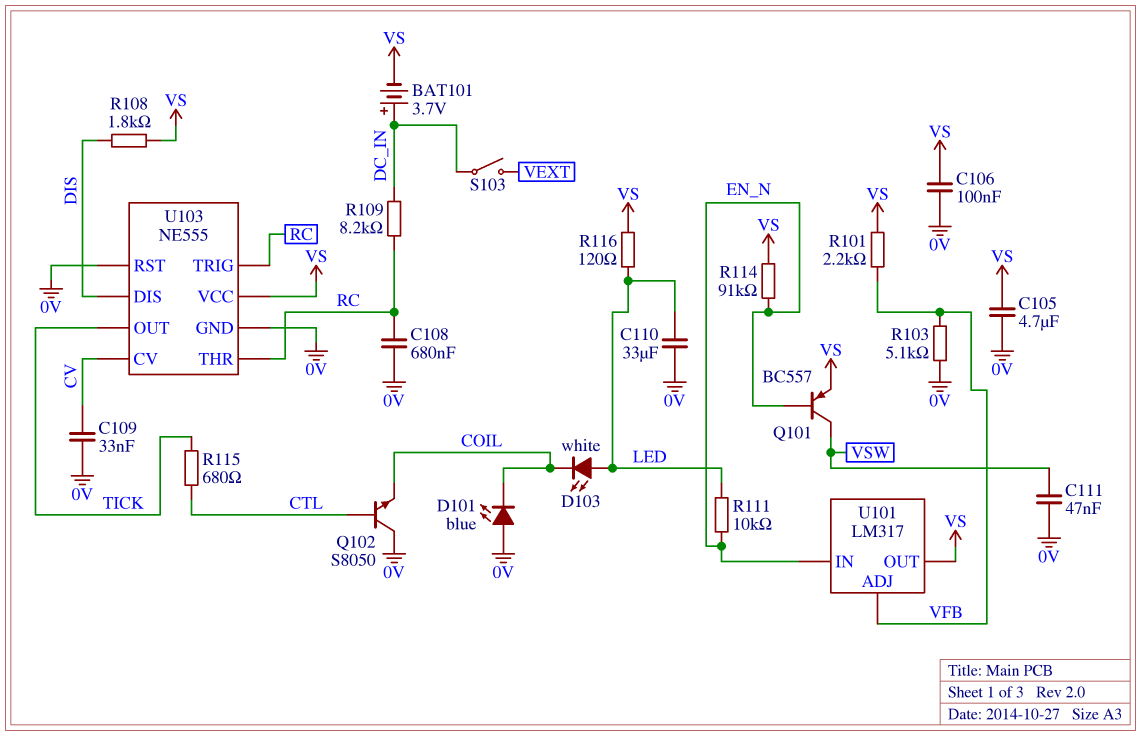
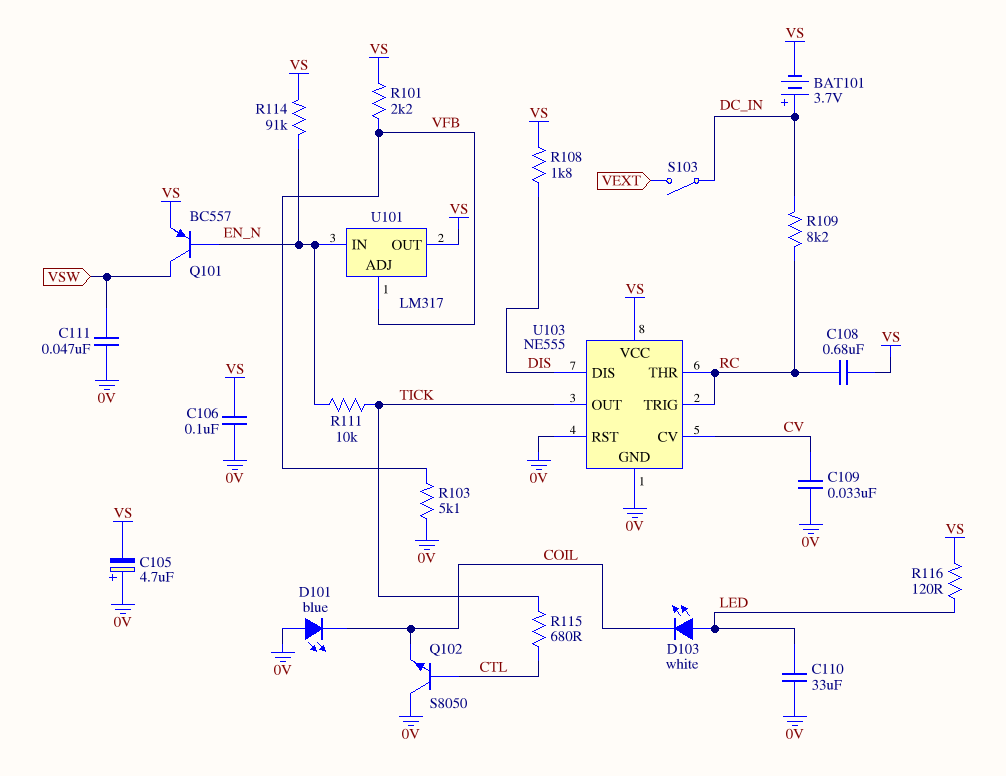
C105: 4.7uF (0V, VS) -> 4.7uF (plus 0V, minus VS)
C108: 680nF (0V, RC) -> 680nF (RC, VS)
R111: 10k (EN_N, LED) -> 10k (EN_N, TICK)

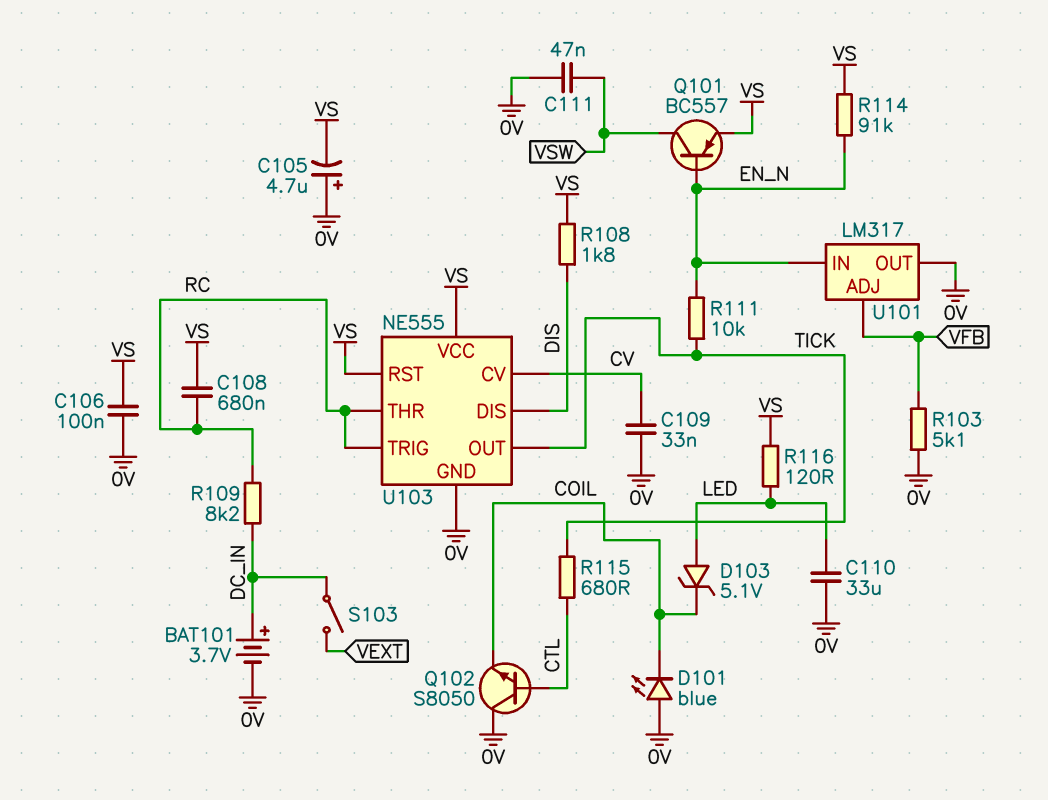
BAT101: 3.7V (plus DC_IN, minus VS) -> 3.7V (plus DC_IN, minus 0V)
D103: LED white (A LED, K COIL) -> zener 5.1V (A LED, K COIL)
R101: 2.2k (VFB, VS) -> none
U101 pin OUT: VS -> 0V
U103 pin RST: 0V -> VS

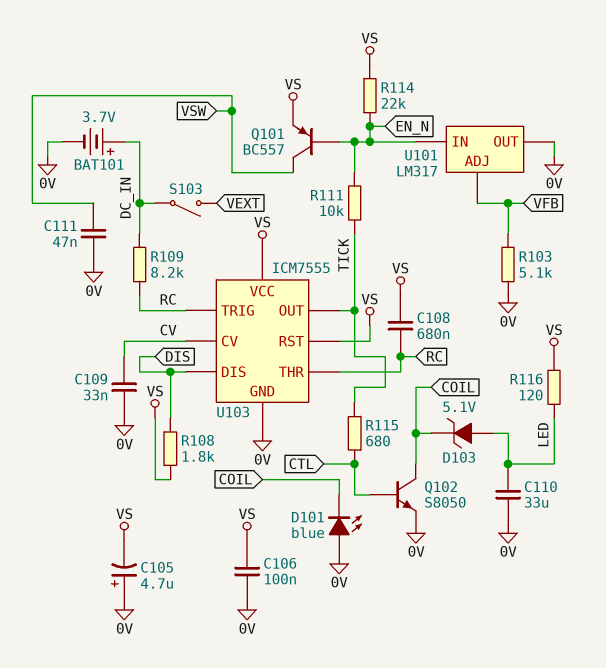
Q102: NPN S8050 (B CTL, C 0V, E COIL) -> NPN S8050 (B CTL, C COIL, E 0V)
R114: 91k (EN_N, VS) -> 22k (EN_N, VS)
U103: NE555 -> ICM7555

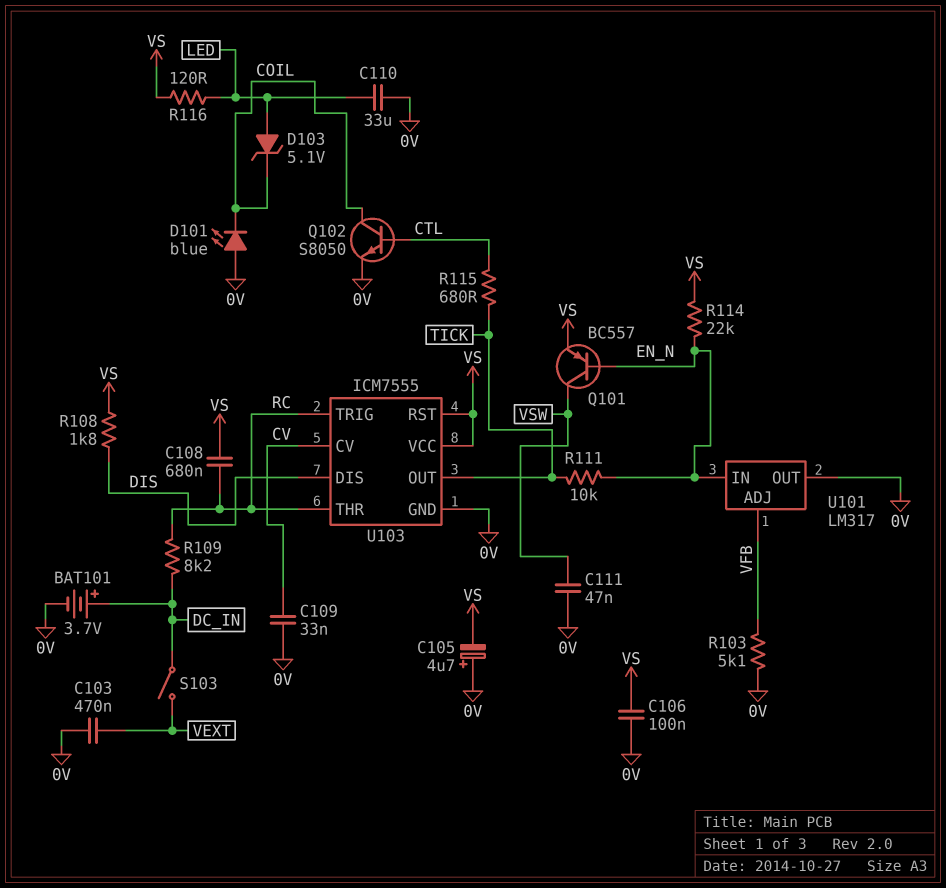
C103: none -> 470nF (0V, VEXT)

